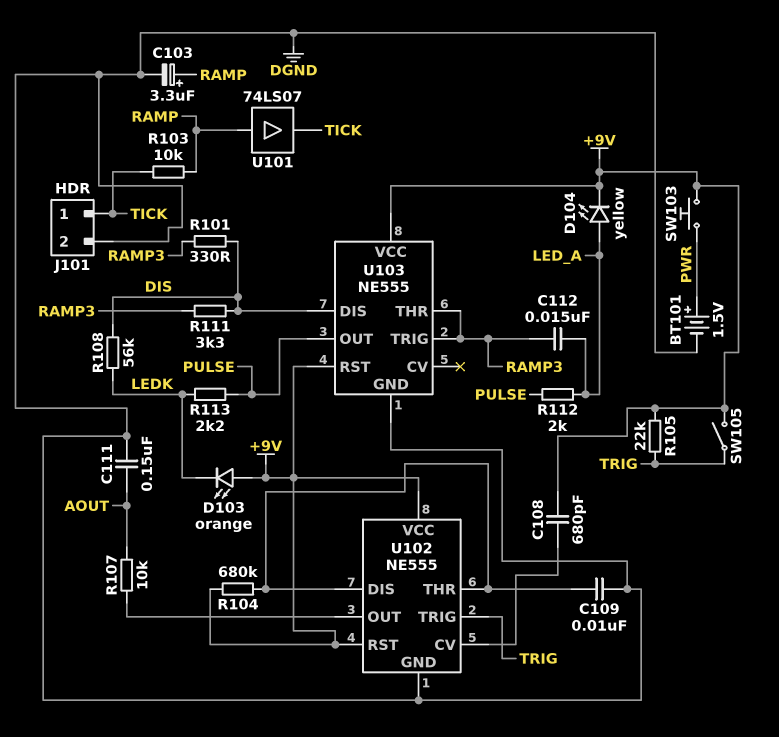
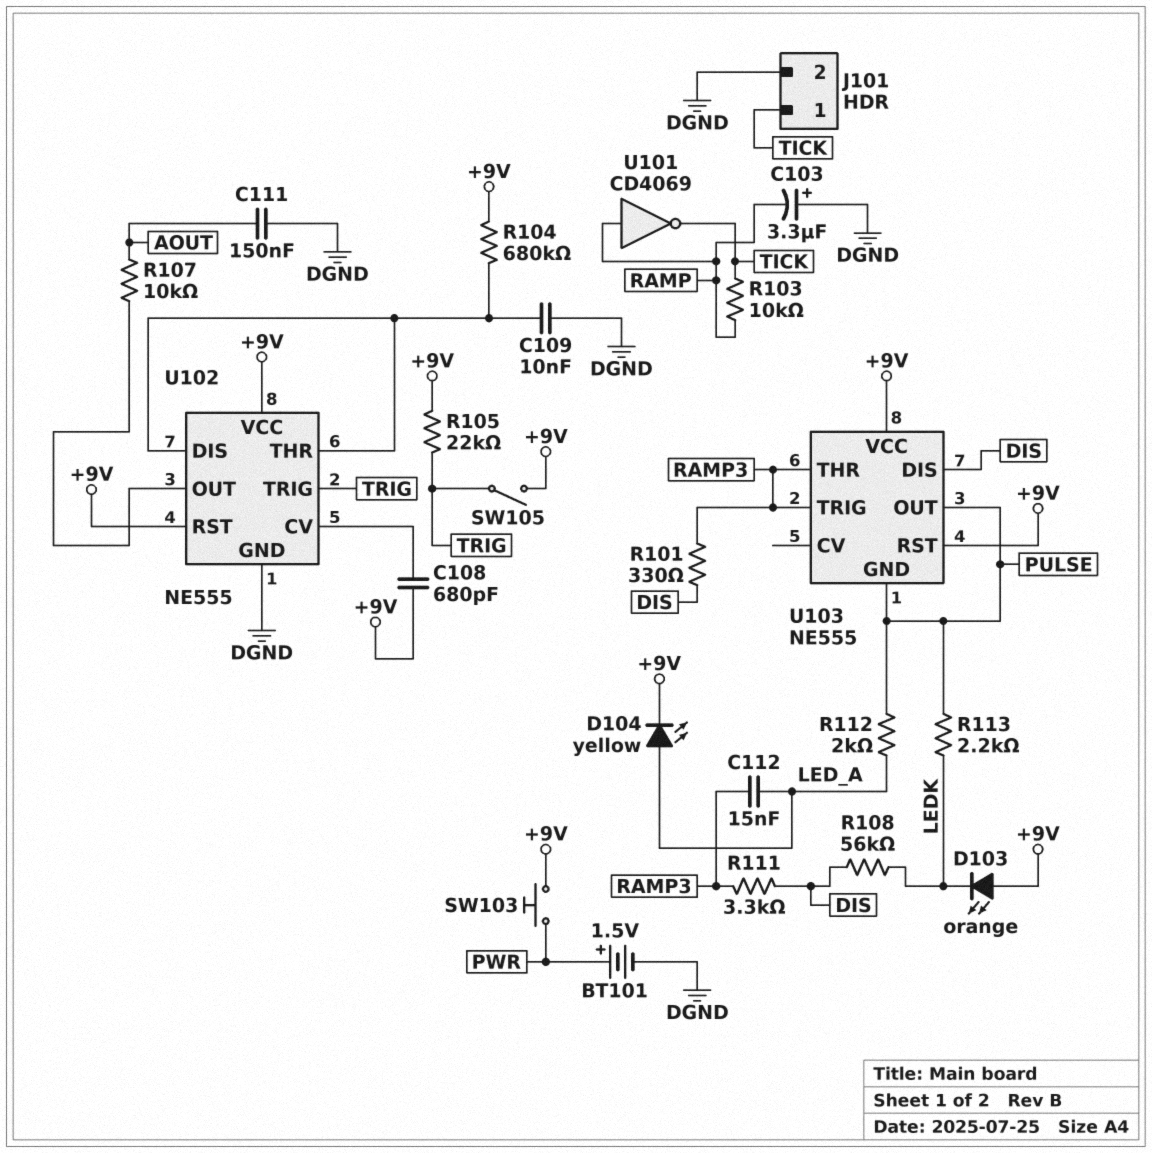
C103: 3.3uF (plus RAMP, minus DGND) -> 3.3uF (plus DGND, minus RAMP)
U101: buffer 74LS07 (in RAMP, out TICK) -> NOT CD4069 (in RAMP, out TICK)
U103 pin GND: DGND -> PULSE

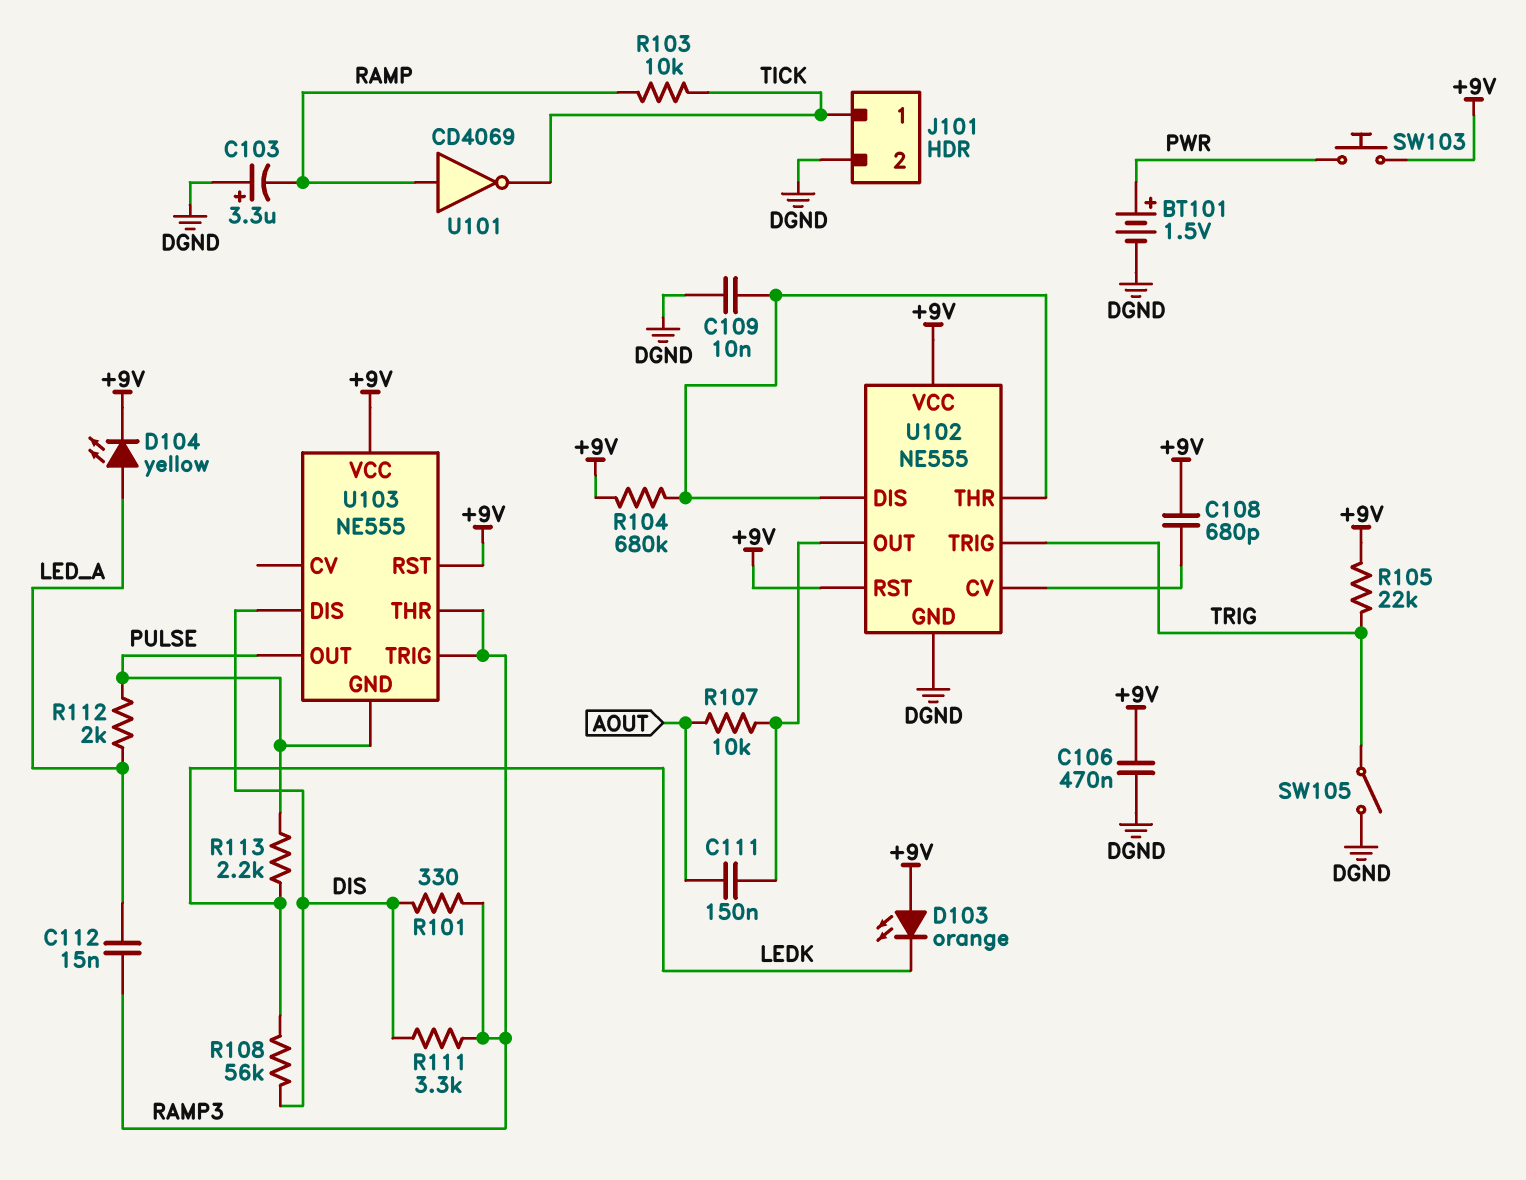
C106: none -> 470nF (+9V, DGND)
C111: 150nF (AOUT, DGND) -> 150nF (AOUT, U102/OUT)
SW105: switch (+9V, TRIG) -> switch (DGND, TRIG)

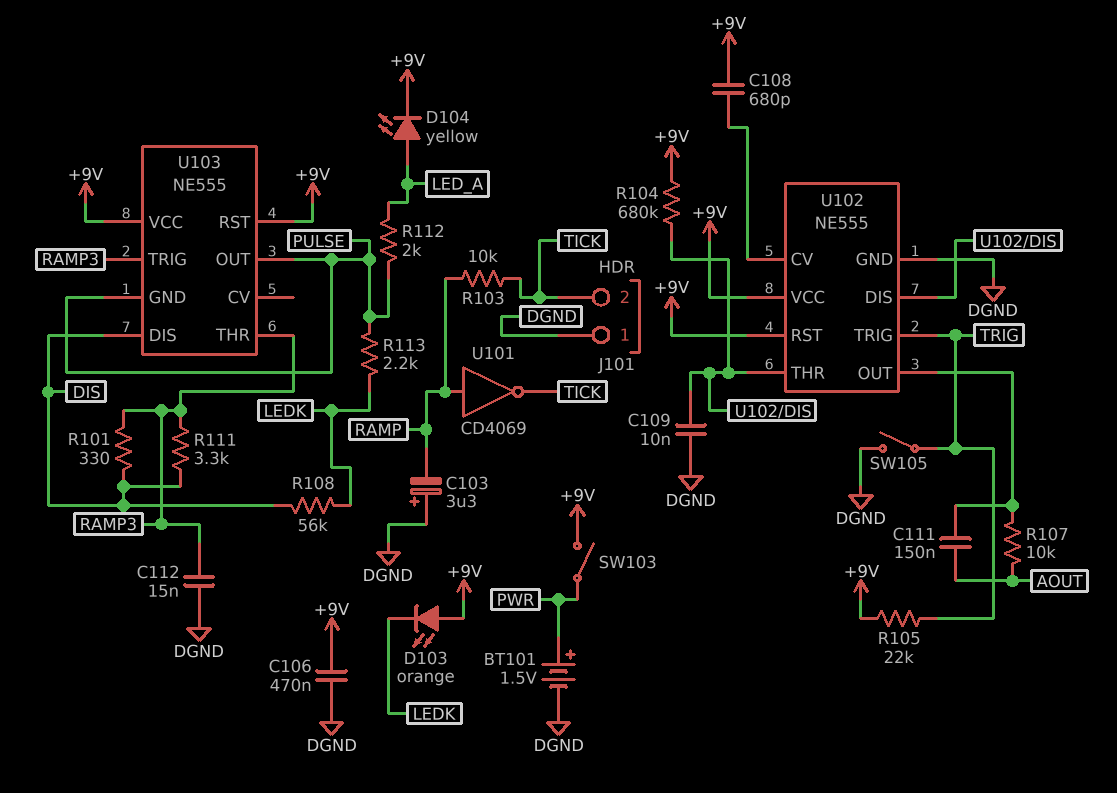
C112: 15nF (LED_A, RAMP3) -> 15nF (DGND, RAMP3)
J101 pin 1: TICK -> DGND
J101 pin 2: DGND -> TICK
SW103: button (+9V, PWR) -> switch (+9V, PWR)

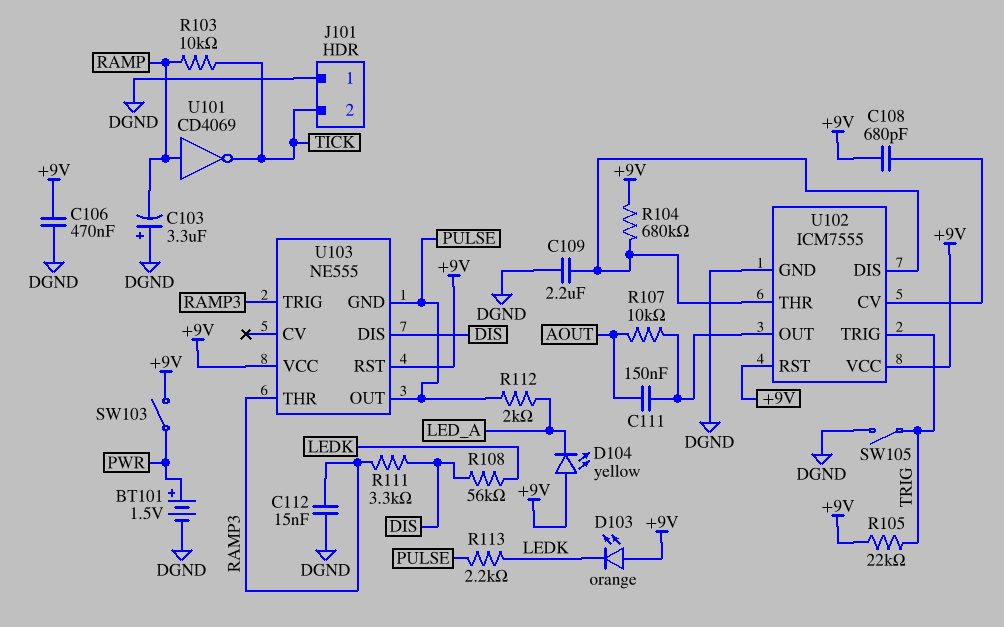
C109: 10nF (DGND, U102/DIS) -> 2.2uF (DGND, U102/DIS)
D104: LED yellow (A LED_A, K +9V) -> LED yellow (A +9V, K LED_A)
R101: 330 (DIS, RAMP3) -> none
U102: NE555 -> ICM7555

